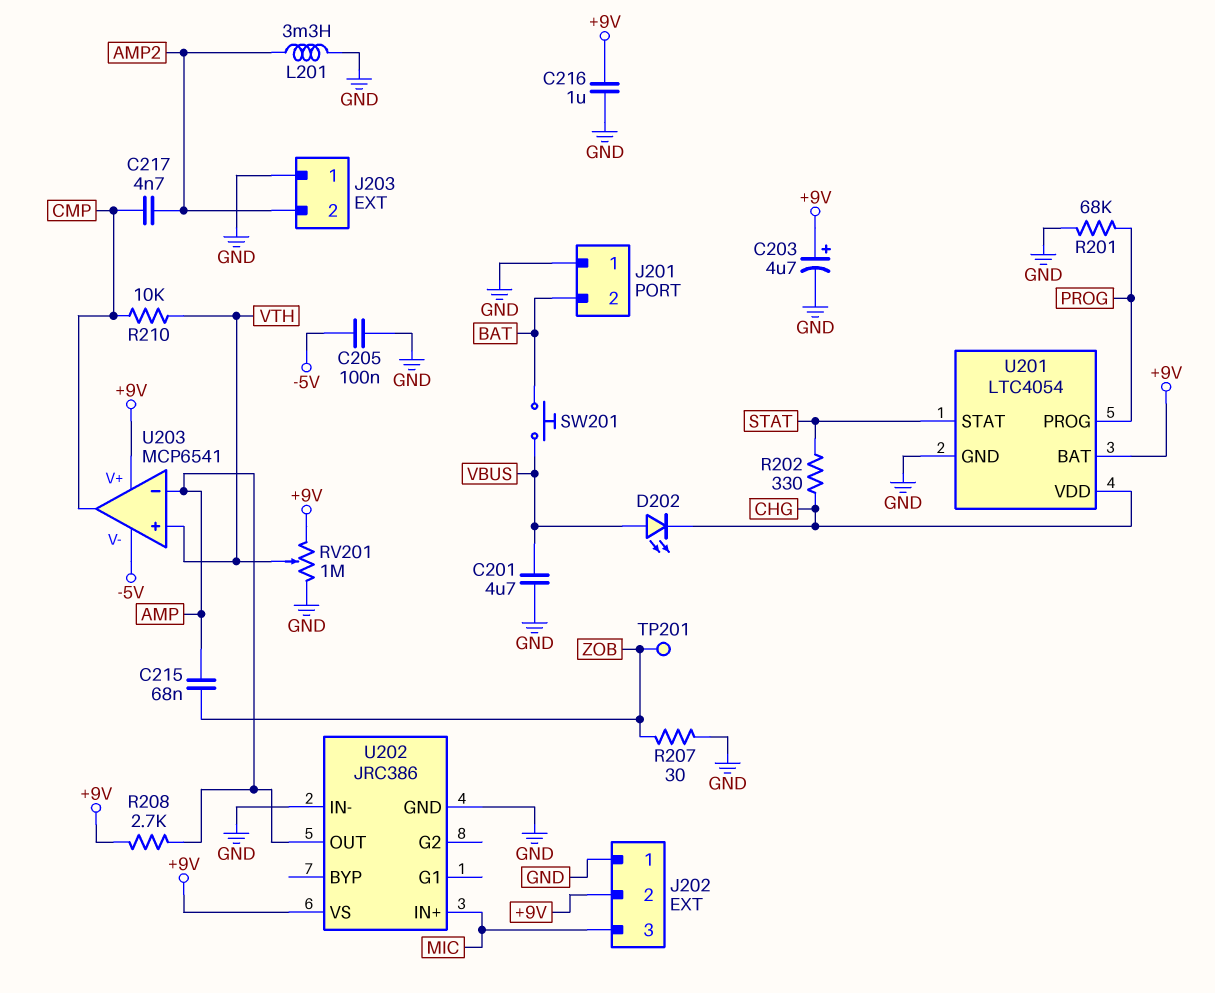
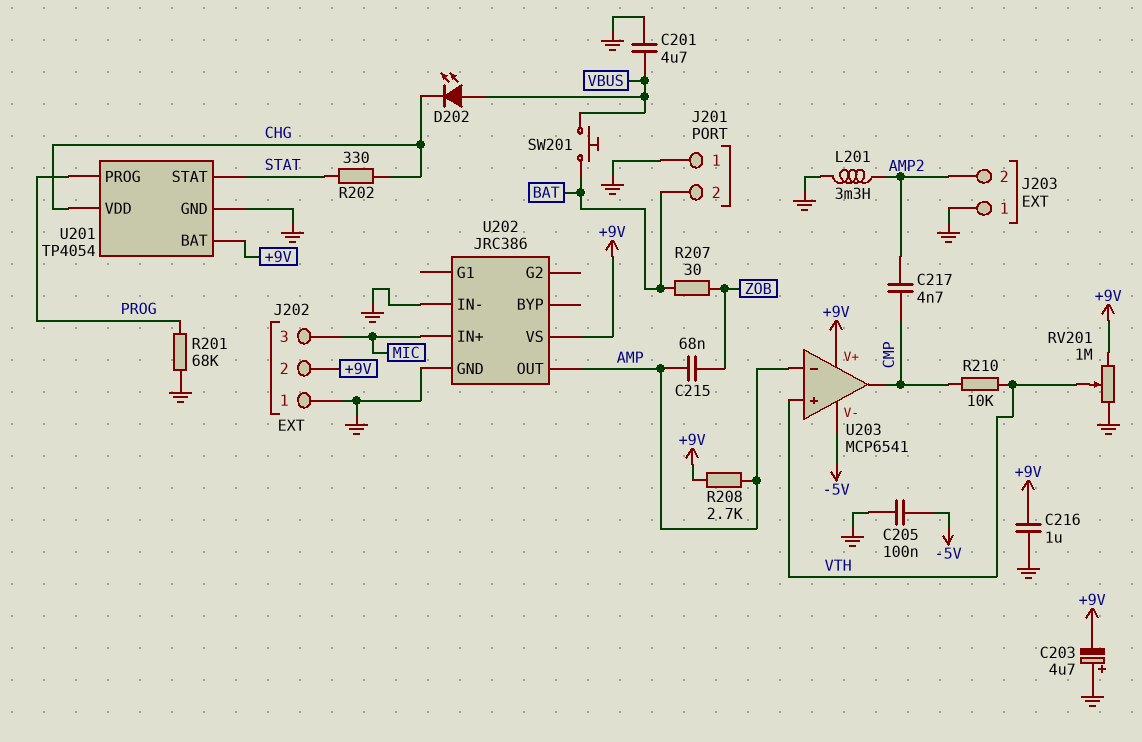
C203: 4.7uF (plus +9V, minus GND) -> 4.7uF (plus GND, minus +9V)
R207: 30 (GND, ZOB) -> 30 (BAT, ZOB)
TP201: test point (ZOB) -> none
U201: LTC4054 -> TP4054

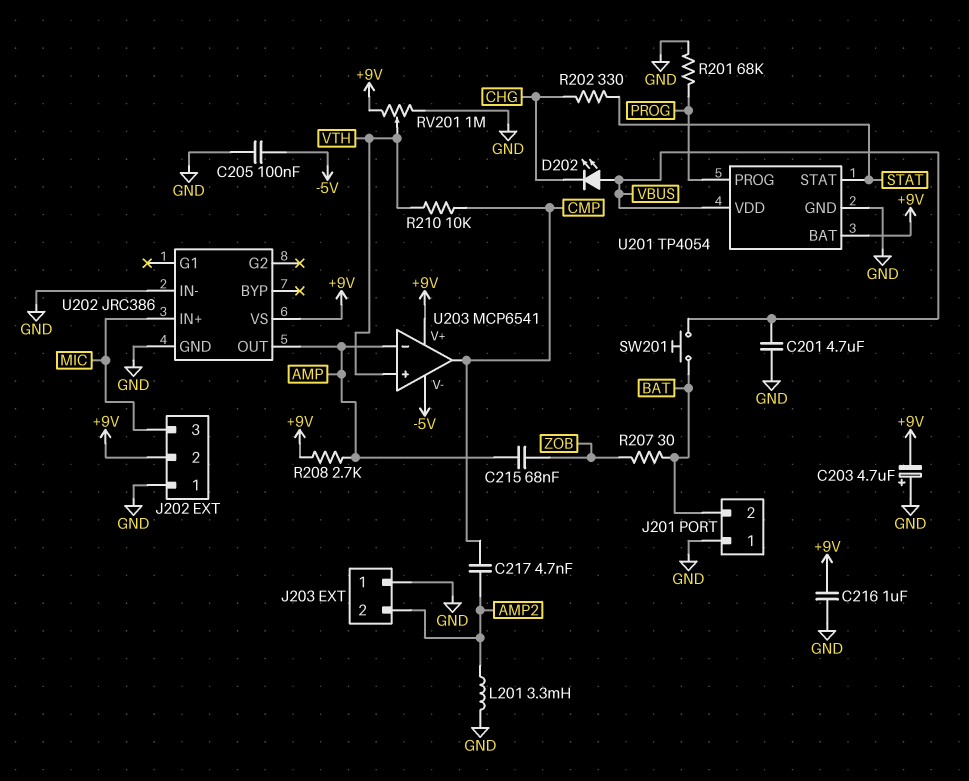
U201 pin VDD: CHG -> VBUS

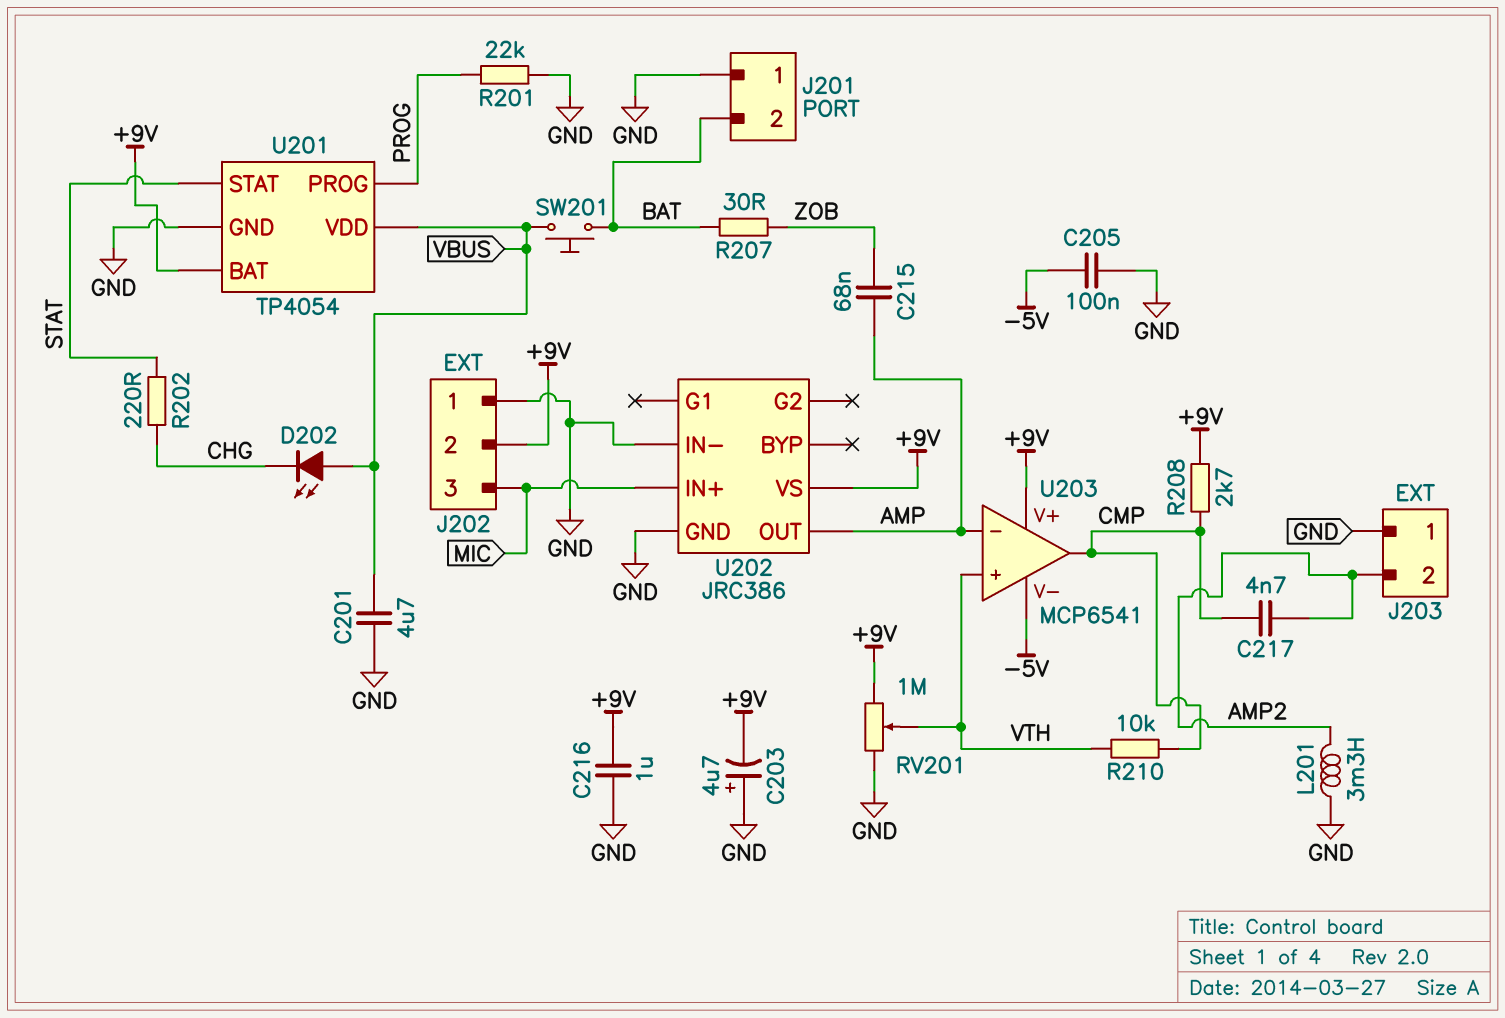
R201: 68k (GND, PROG) -> 22k (GND, PROG)
R202: 330 (CHG, STAT) -> 220 (CHG, STAT)
R208: 2.7k (+9V, AMP) -> 2.7k (+9V, CMP)

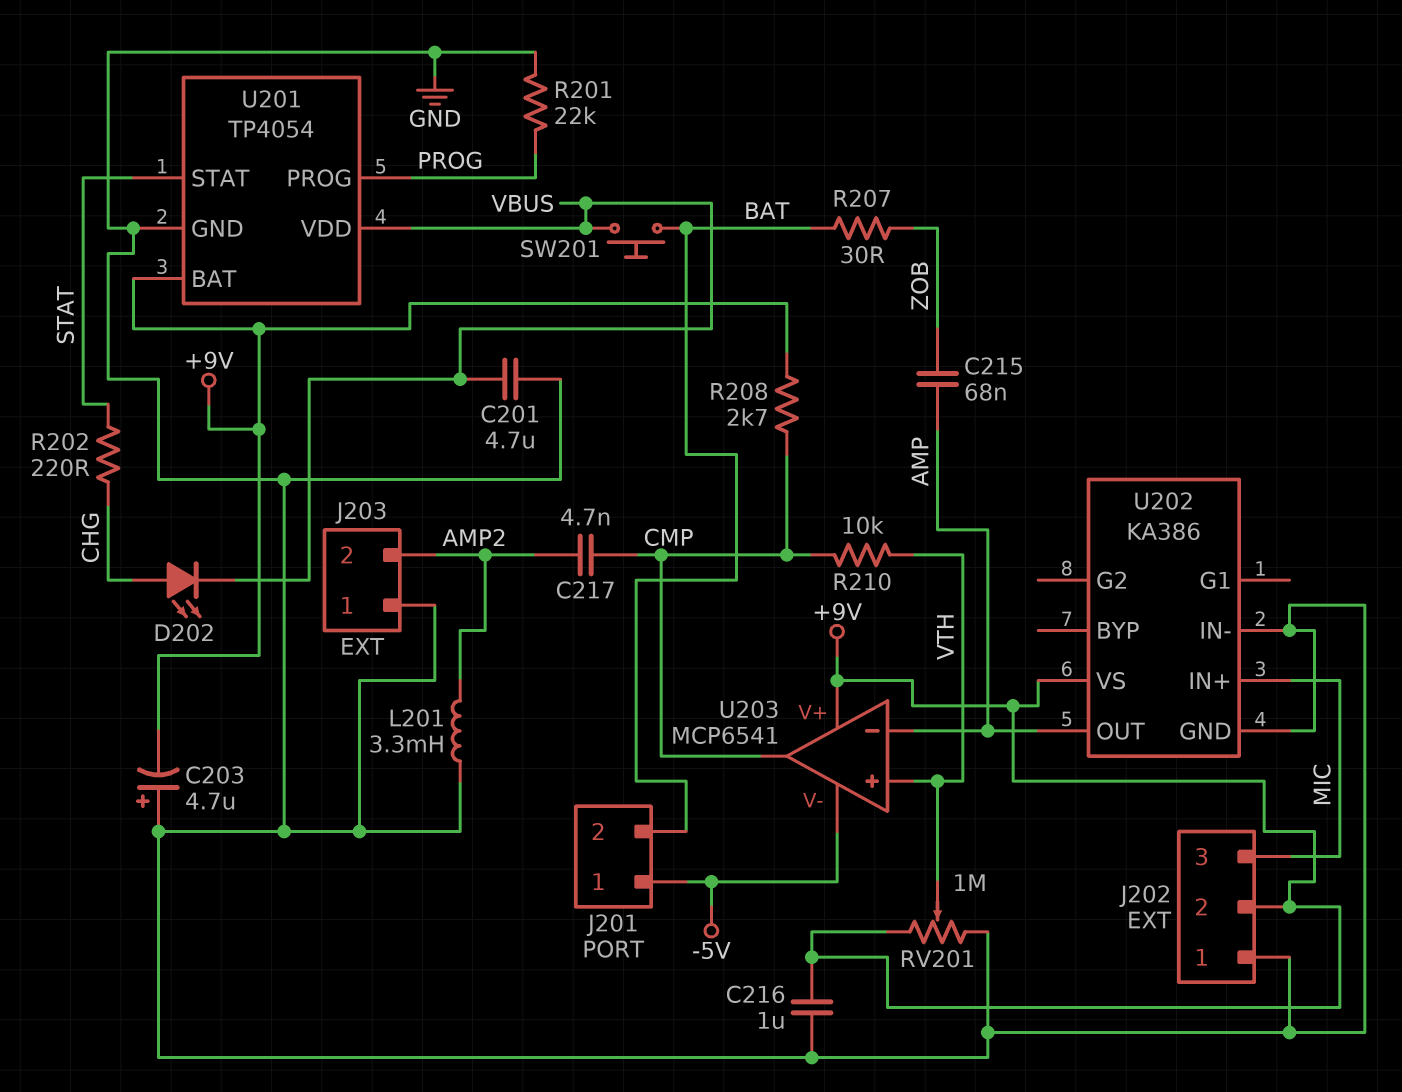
C205: 100nF (-5V, GND) -> none
D202: LED (A VBUS, K CHG) -> LED (A CHG, K VBUS)
J201 pin 1: GND -> -5V
U202: JRC386 -> KA386

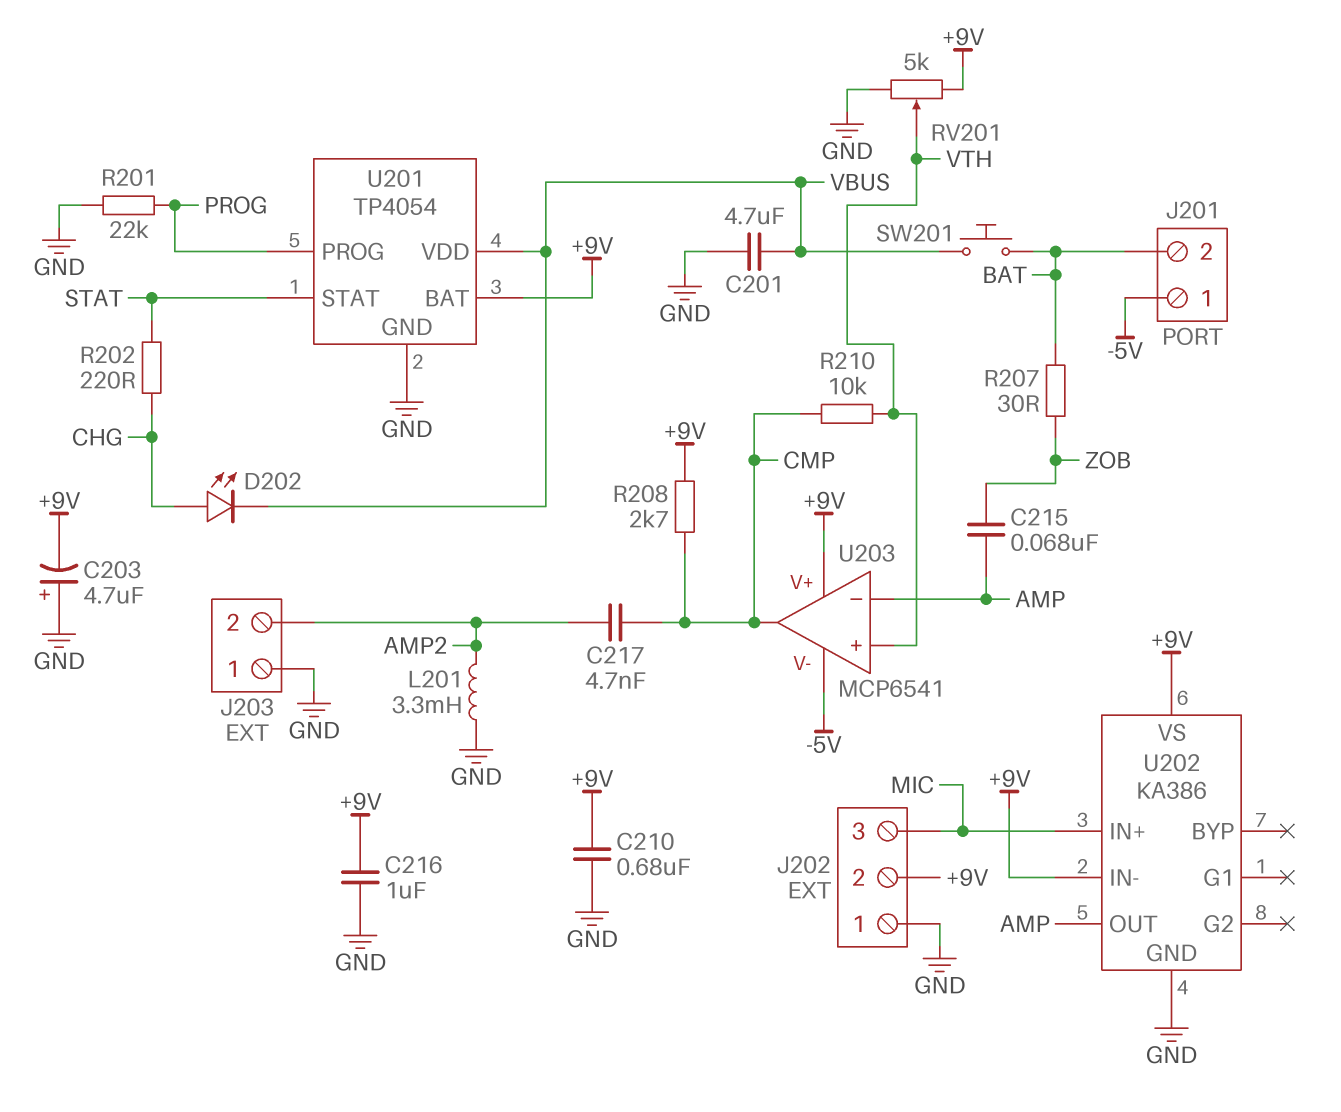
C210: none -> 680nF (+9V, GND)
RV201: 1M (+9V, GND, wiper VTH) -> 5k (+9V, GND, wiper VTH)
U202 pin IN-: GND -> +9V

